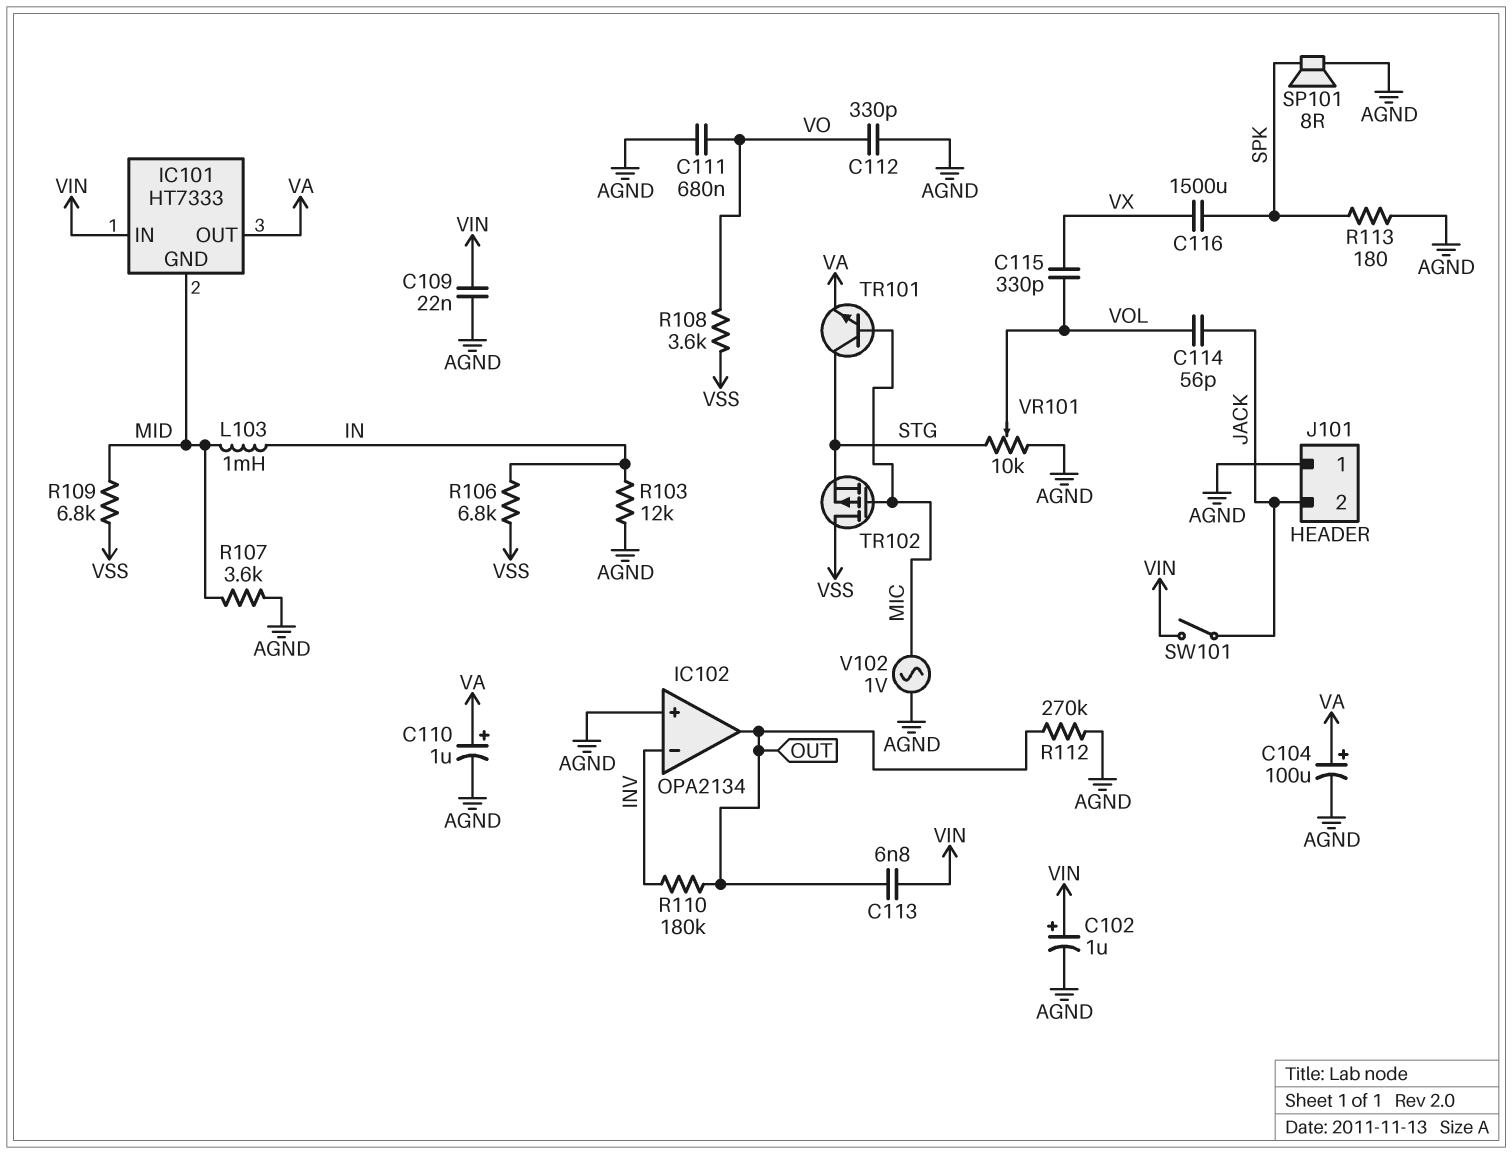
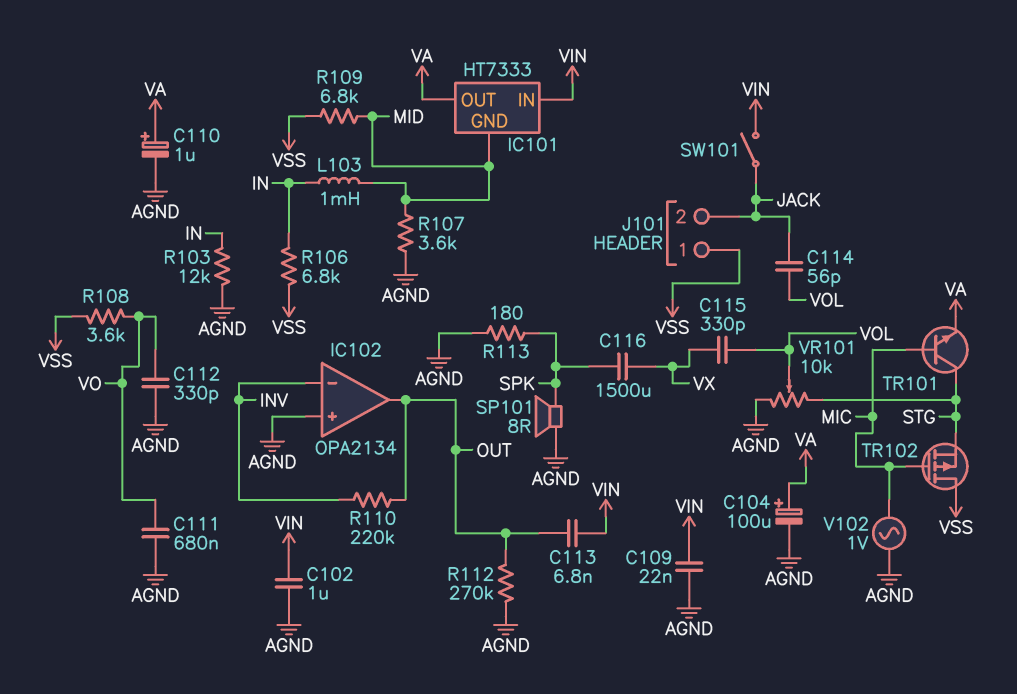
C102: 1uF (plus VIN, minus AGND) -> 1uF (AGND, VIN)
J101 pin 1: AGND -> VSS
R110: 180k (INV, OUT) -> 220k (INV, OUT)

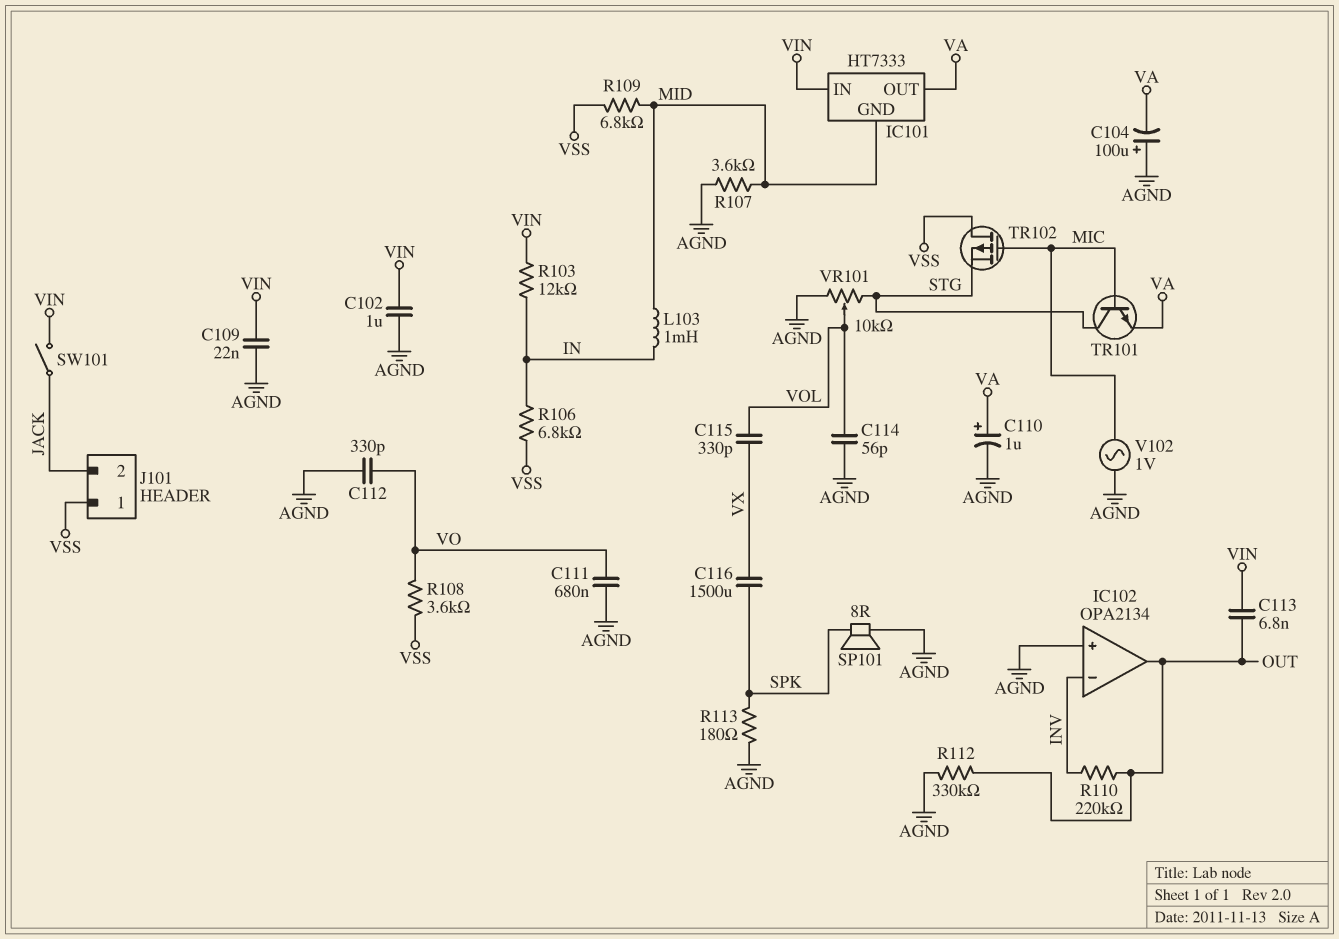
C104: 100uF (plus VA, minus AGND) -> 100uF (plus AGND, minus VA)
C114: 56pF (JACK, VOL) -> 56pF (AGND, VOL)
R103: 12k (AGND, IN) -> 12k (IN, VIN)
R112: 270k (AGND, OUT) -> 330k (AGND, OUT)

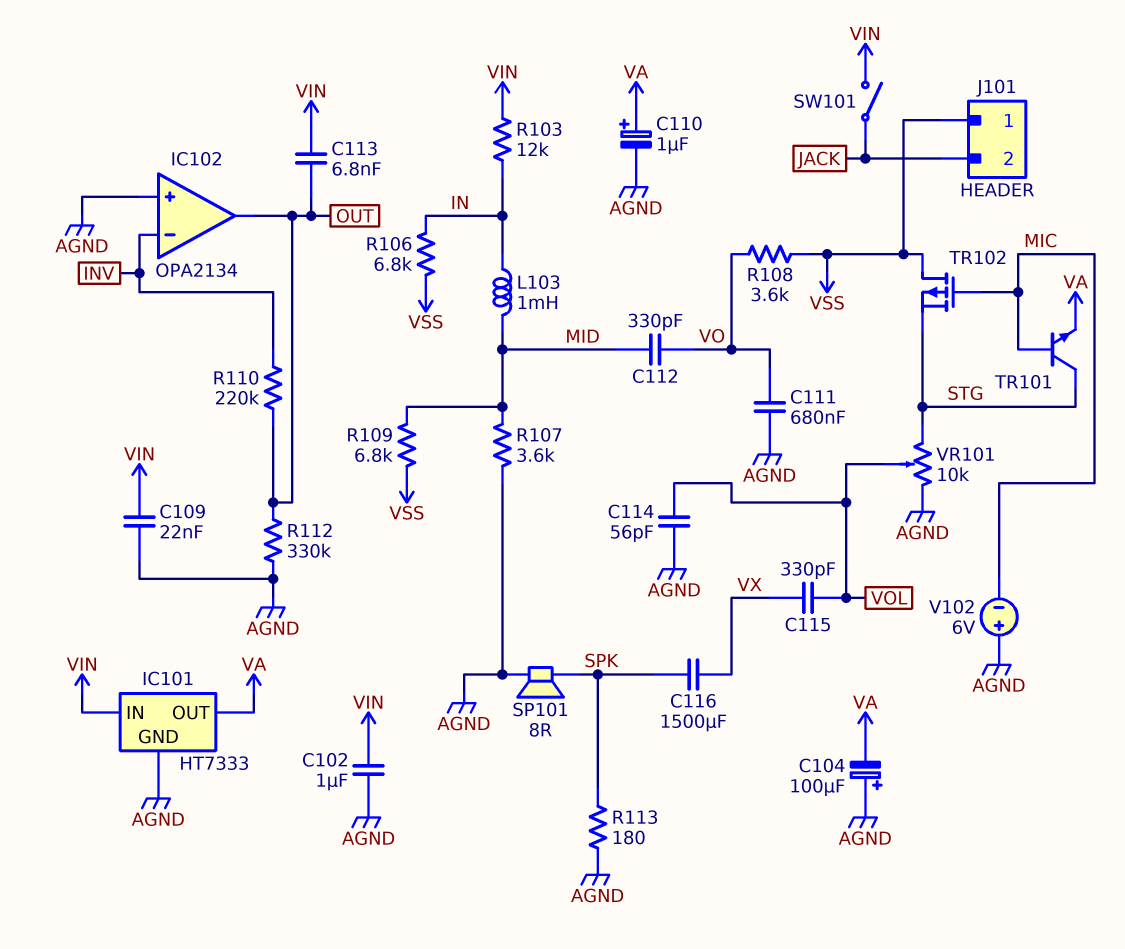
C112: 330pF (AGND, VO) -> 330pF (MID, VO)
IC101 pin GND: MID -> AGND
V102: AC 1V (AGND, MIC) -> 6V (plus AGND, minus MIC)

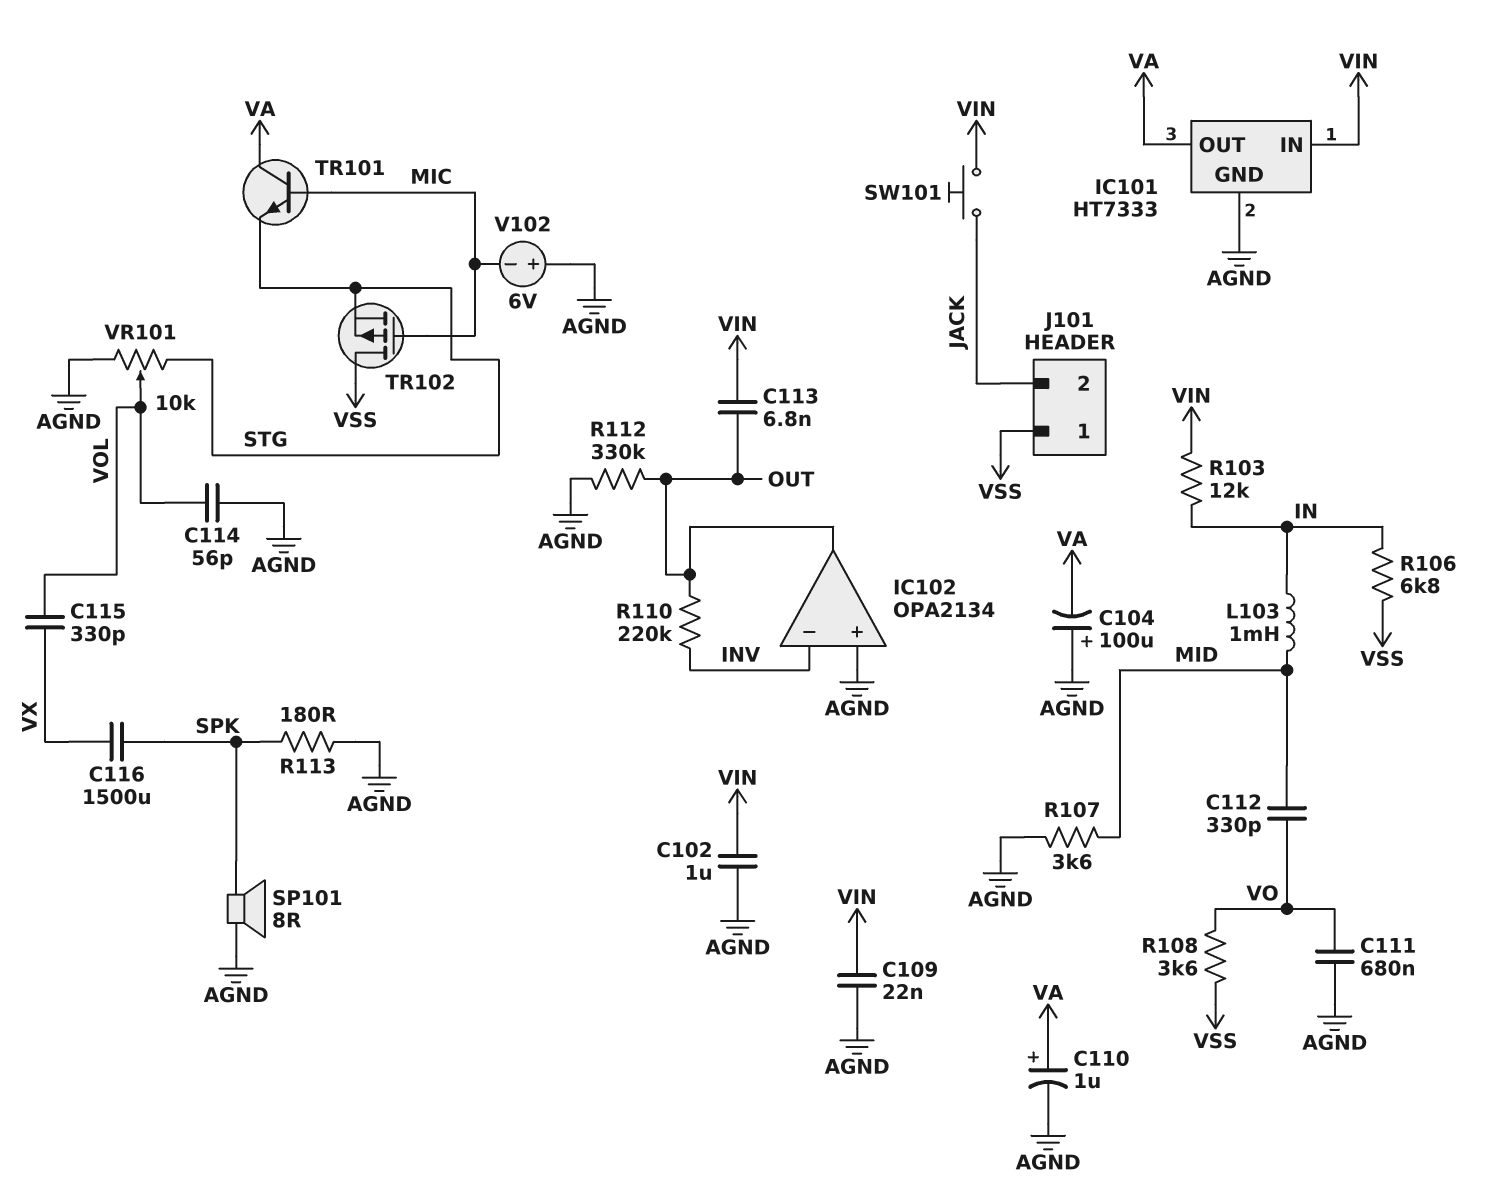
R109: 6.8k (MID, VSS) -> none
SW101: switch (JACK, VIN) -> button (JACK, VIN)
TR101: NPN (B MIC, C STG, E VA) -> NPN (B MIC, C VA, E STG)

